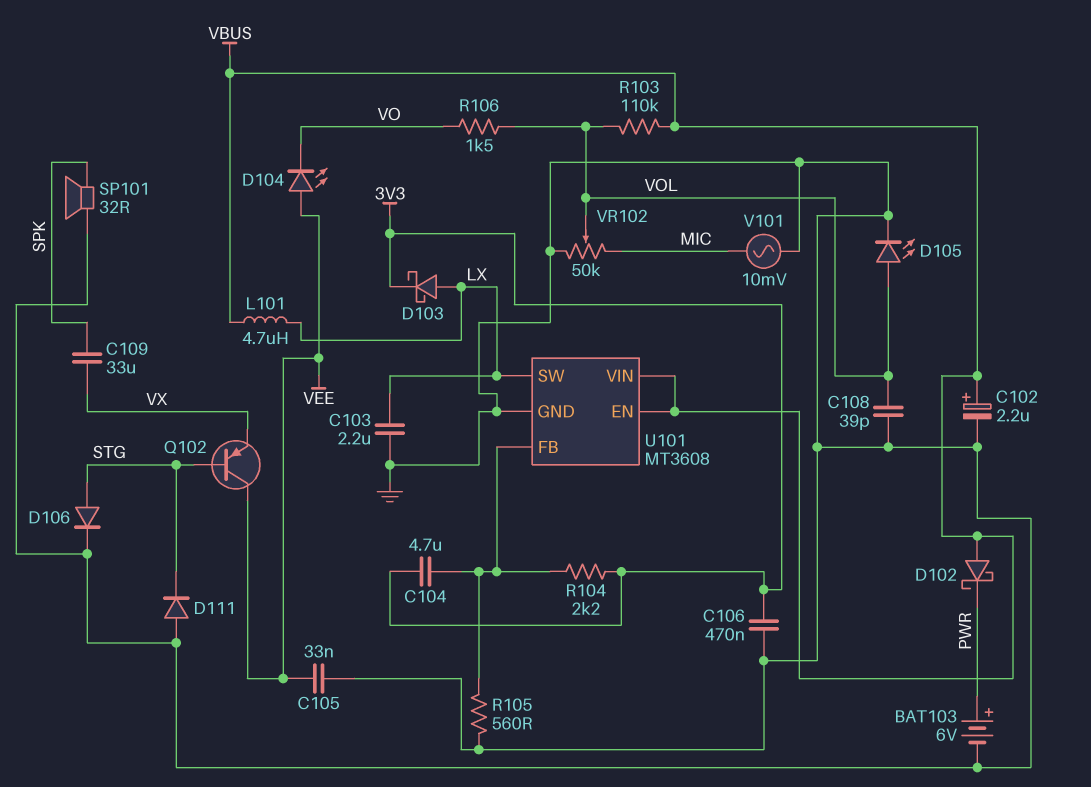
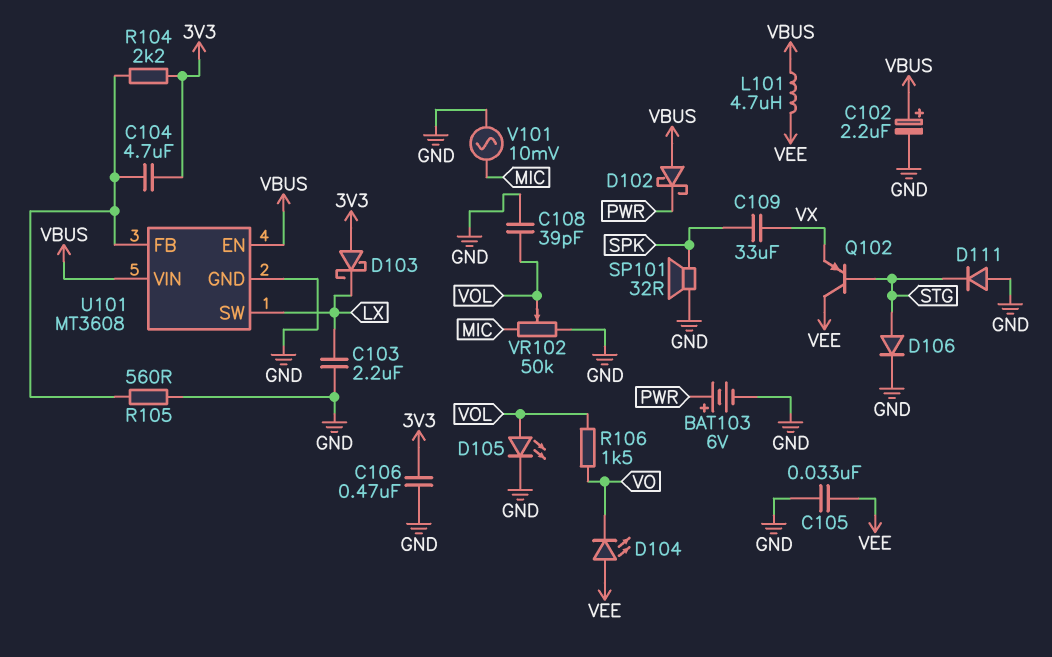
D103: schottky (A LX, K 3V3) -> schottky (A 3V3, K LX)
L101: 4.7uH (LX, VBUS) -> 4.7uH (VBUS, VEE)
R103: 110k (VBUS, VOL) -> none

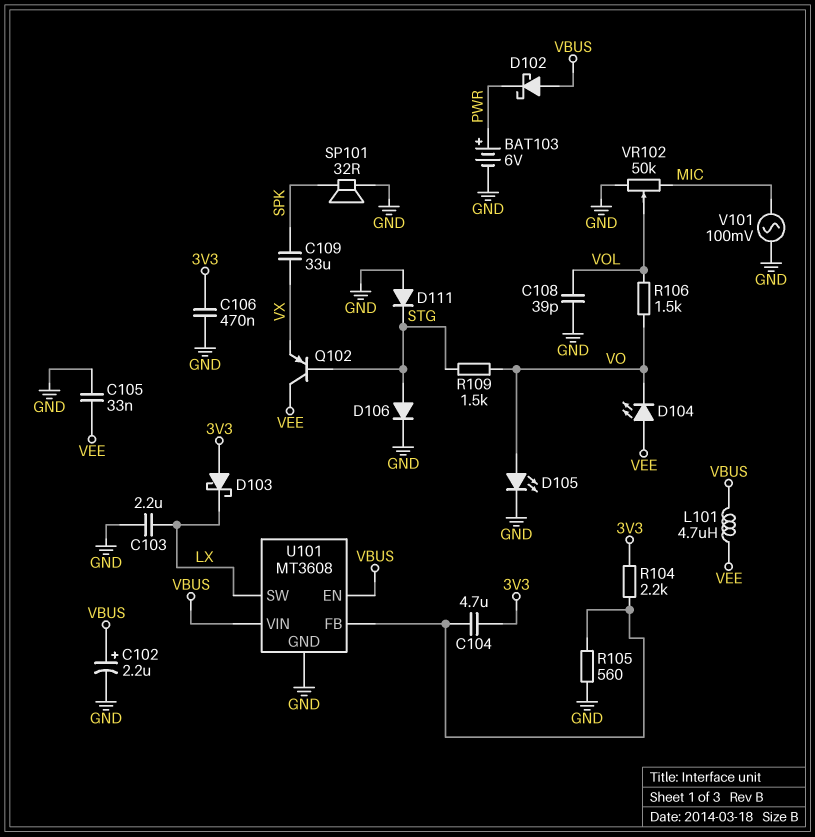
D105: LED (A VOL, K GND) -> LED (A VO, K GND)
R109: none -> 1.5k (STG, VO)
V101: AC 10mV (GND, MIC) -> AC 100mV (GND, MIC)

